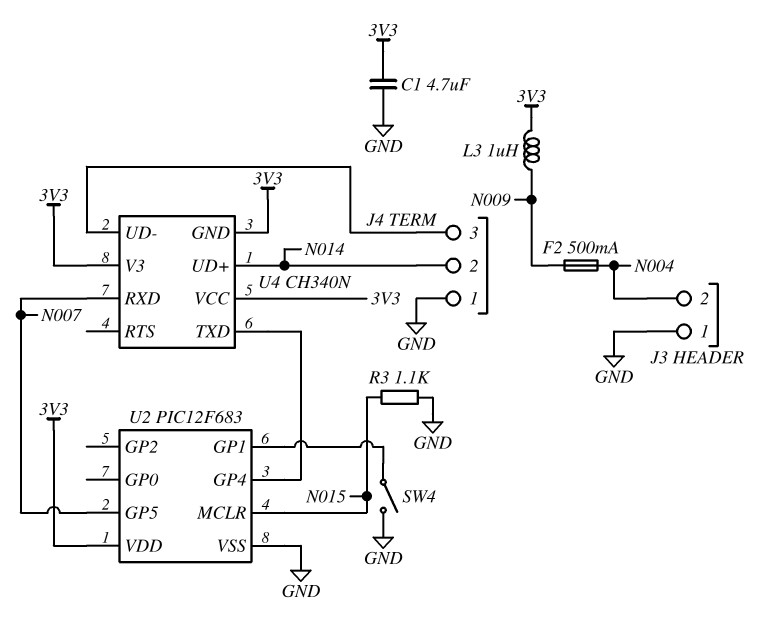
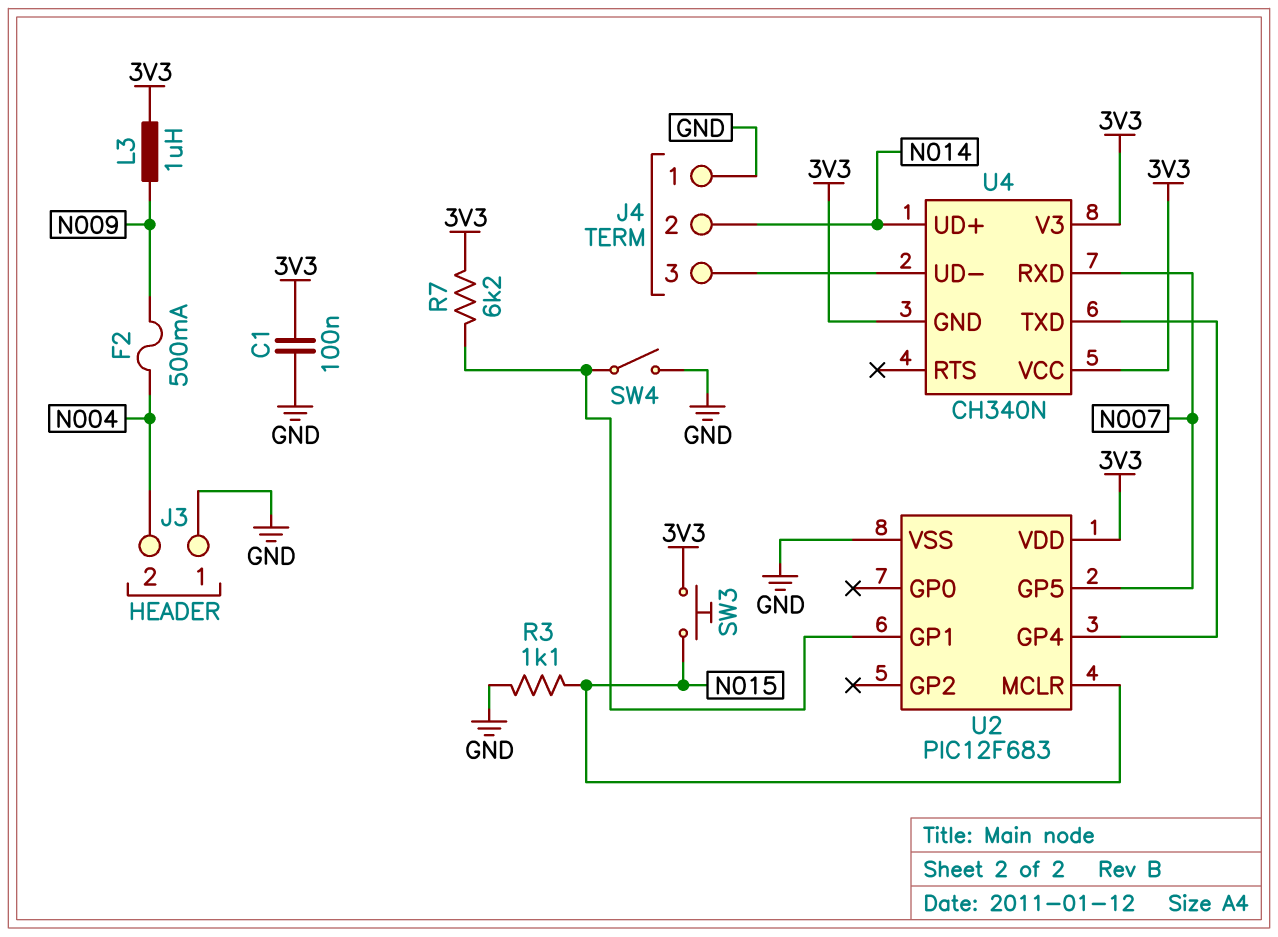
C1: 4.7uF (3V3, GND) -> 100nF (3V3, GND)
R7: none -> 6.2k (3V3, U2/GP1)
SW3: none -> button (3V3, N015)

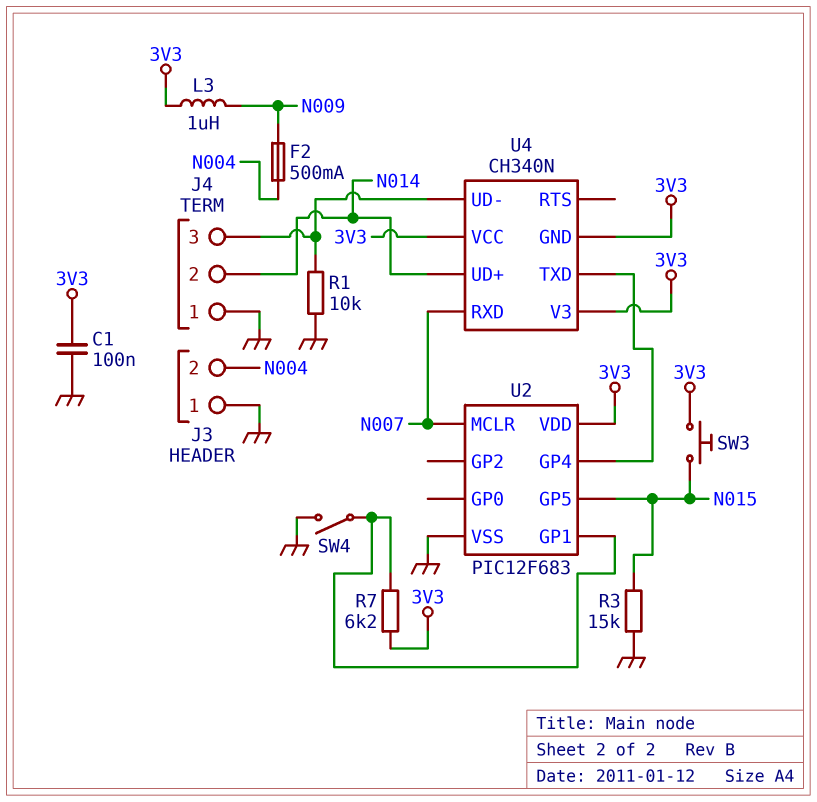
R1: none -> 10k (GND, J4/3)
R3: 1.1k (GND, N015) -> 15k (GND, N015)
U2 pin GP5: N007 -> N015
U2 pin MCLR: N015 -> N007

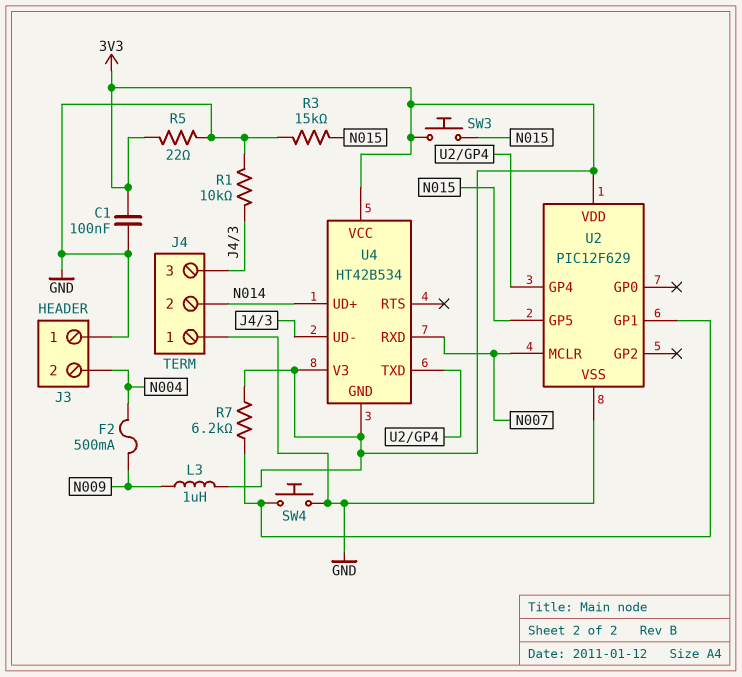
R5: none -> 22 (3V3, GND)
SW4: switch (GND, U2/GP1) -> button (GND, U2/GP1)
U2: PIC12F683 -> PIC12F629
U4: CH340N -> HT42B534

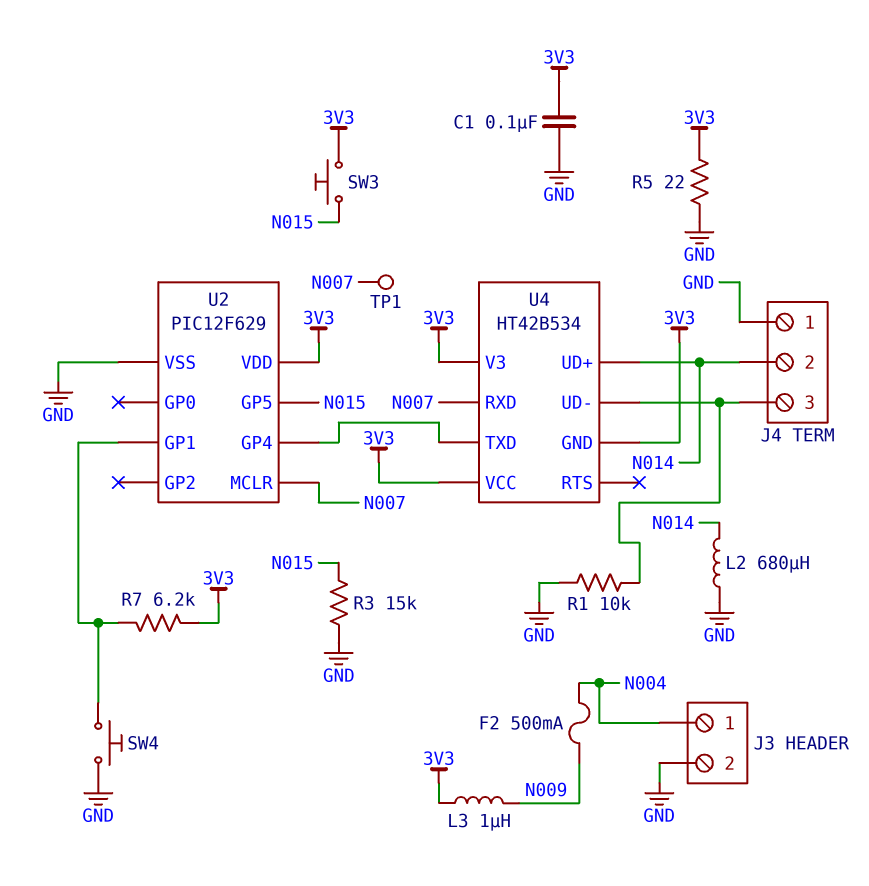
J3 pin 1: GND -> N004
J3 pin 2: N004 -> GND
L2: none -> 680uH (GND, N014)
TP1: none -> test point (N007)

